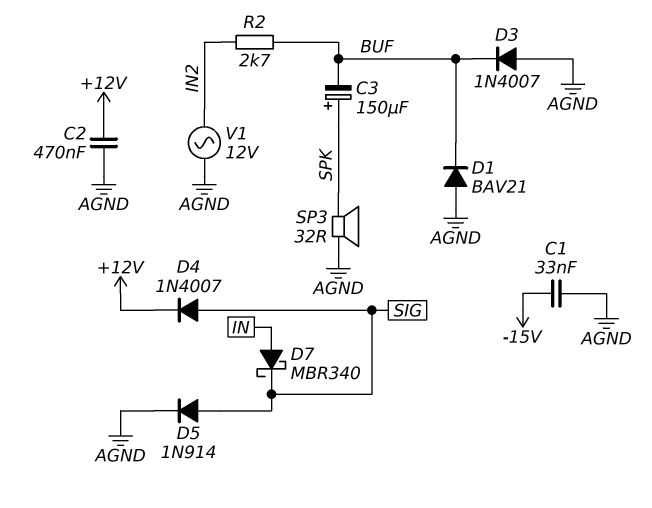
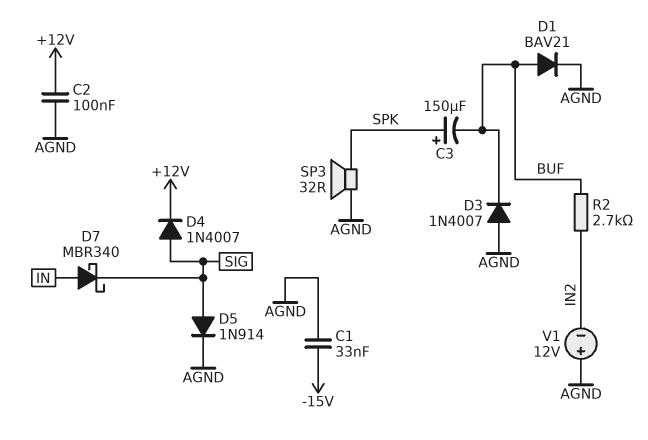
C2: 470nF (+12V, AGND) -> 100nF (+12V, AGND)
D1: diode BAV21 (A AGND, K BUF) -> diode BAV21 (A BUF, K AGND)
V1: AC 12V (AGND, IN2) -> 12V (plus AGND, minus IN2)

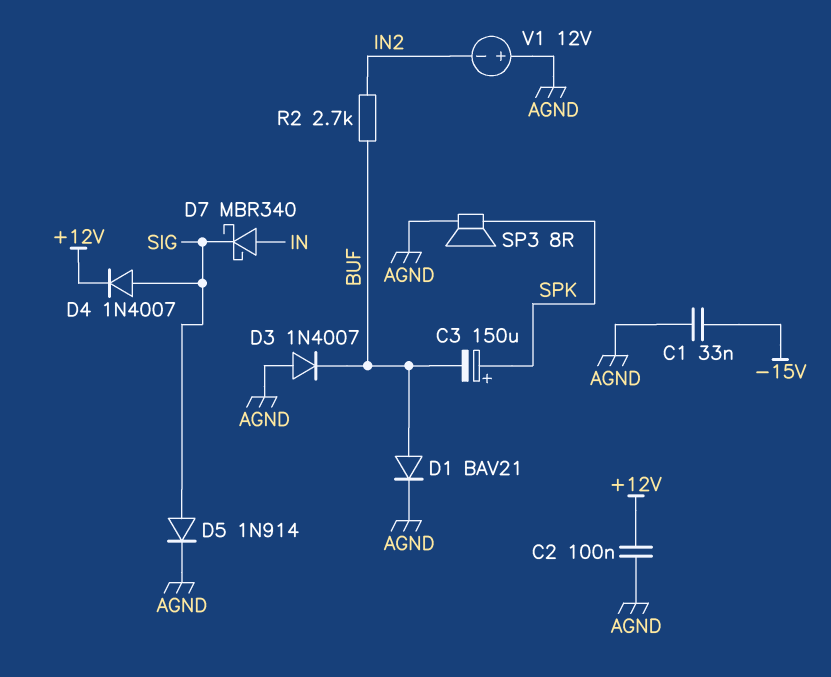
SP3: speaker 32R (AGND, SPK) -> speaker 8R (AGND, SPK)

